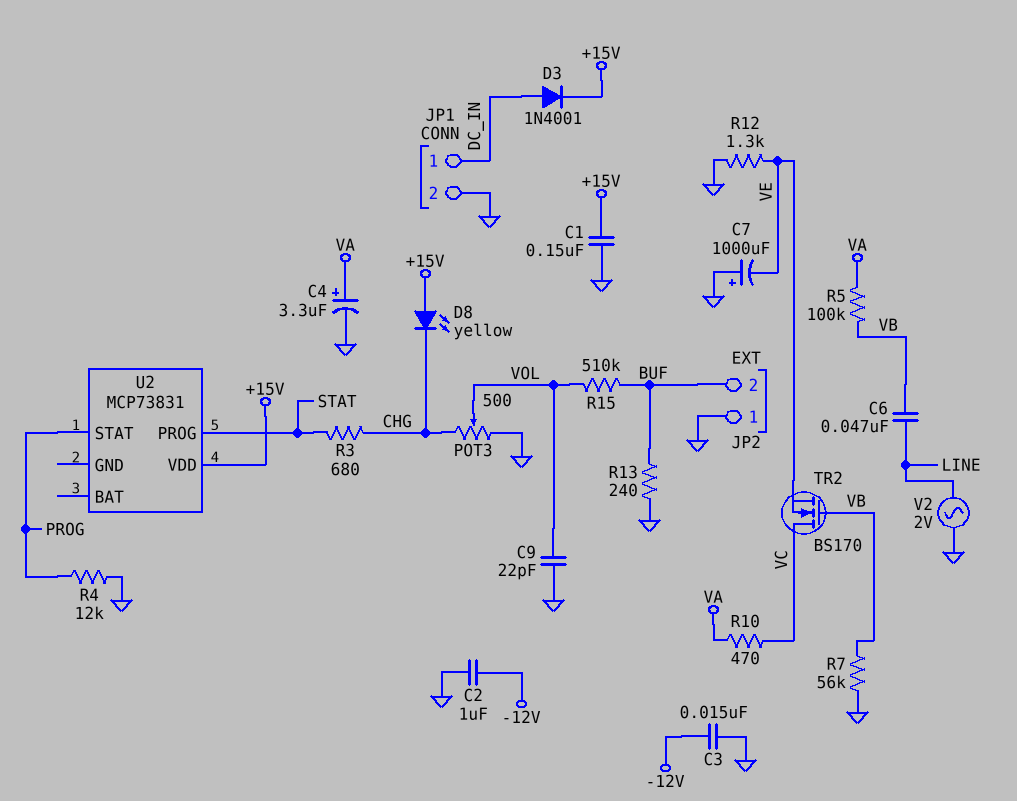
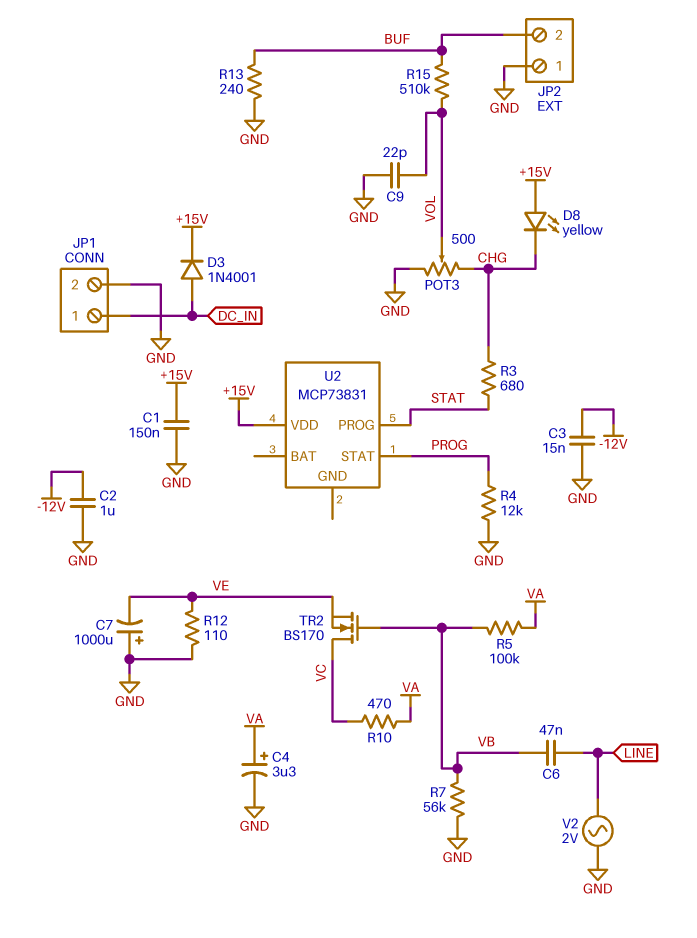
R12: 1.3k (GND, VE) -> 110 (GND, VE)

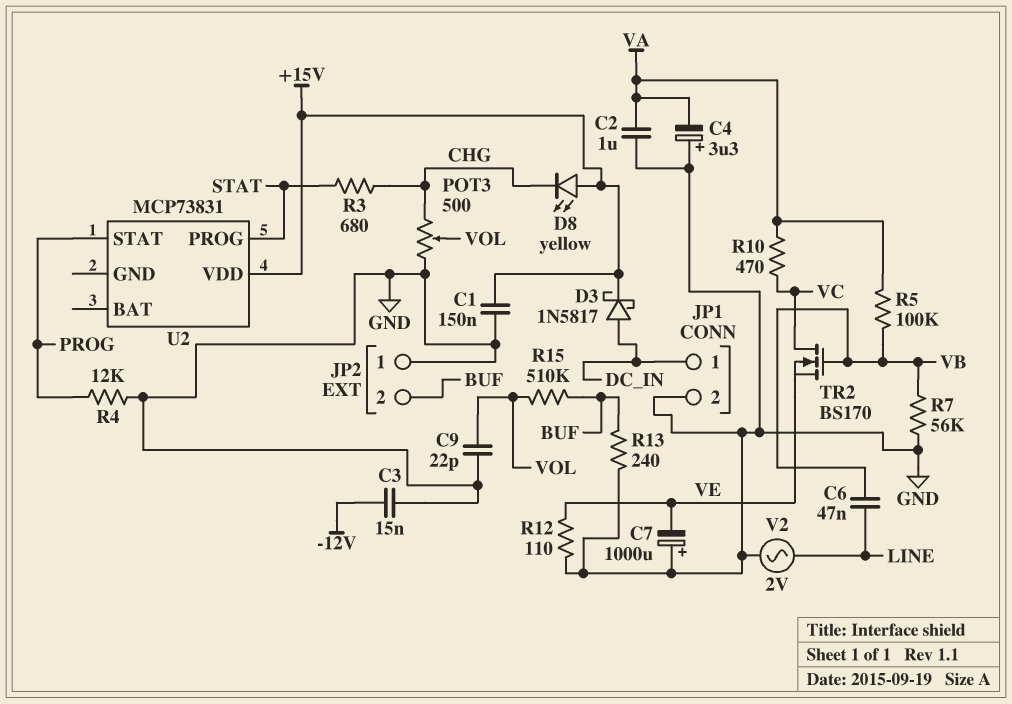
C2: 1uF (-12V, GND) -> 1uF (GND, VA)
C4: 3.3uF (plus VA, minus GND) -> 3.3uF (plus GND, minus VA)
D3: diode 1N4001 (A DC_IN, K +15V) -> schottky 1N5817 (A DC_IN, K +15V)

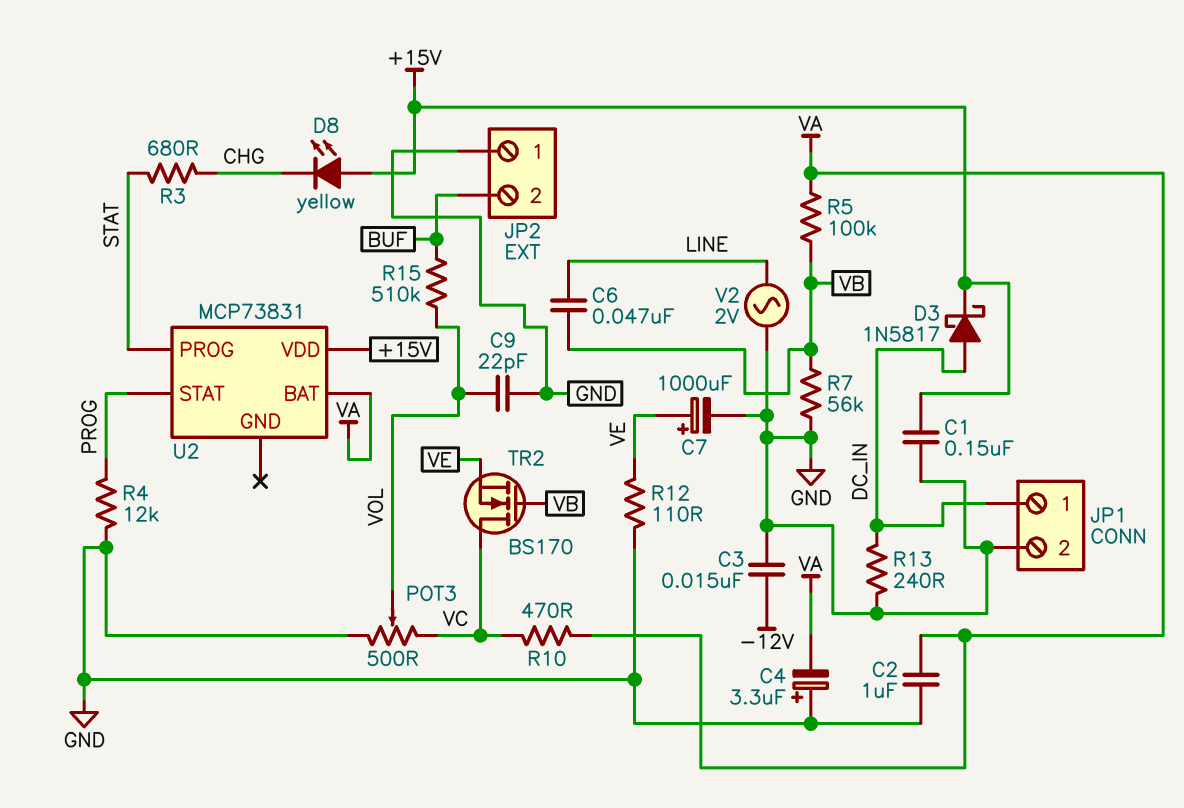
C7: 1000uF (plus GND, minus VE) -> 1000uF (plus VE, minus GND)
POT3: 500 (CHG, GND, wiper VOL) -> 500 (GND, VC, wiper VOL)
R13: 240 (BUF, GND) -> 240 (DC_IN, GND)
U2 pin BAT: none -> VA

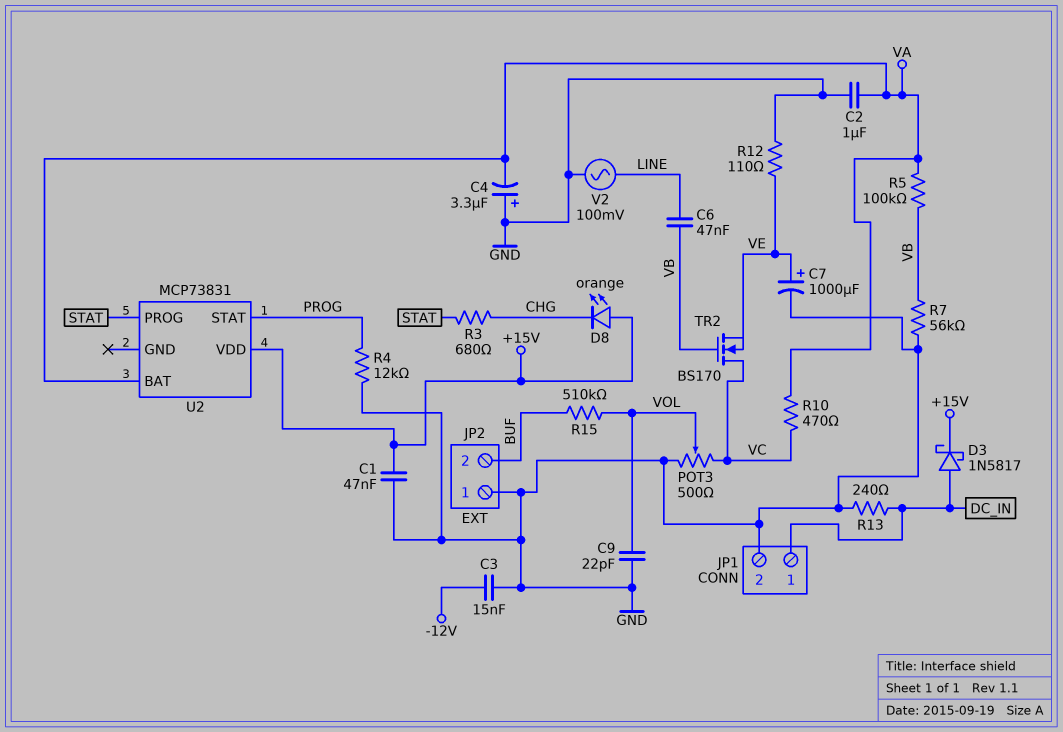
C1: 150nF (+15V, GND) -> 47nF (+15V, GND)
D8: LED yellow (A +15V, K CHG) -> LED orange (A +15V, K CHG)
V2: AC 2V (GND, LINE) -> AC 100mV (GND, LINE)

